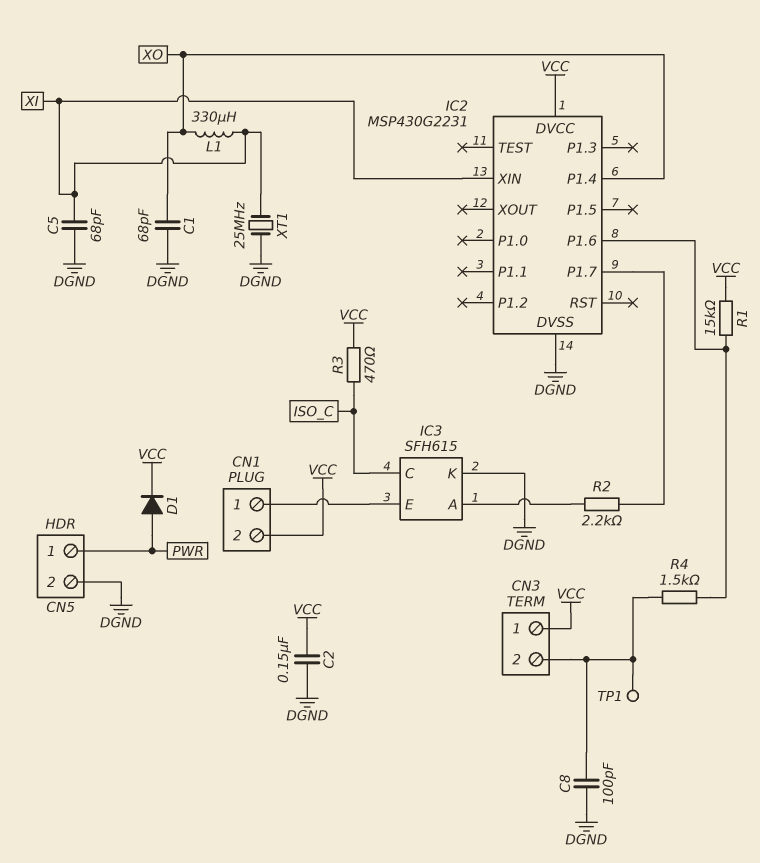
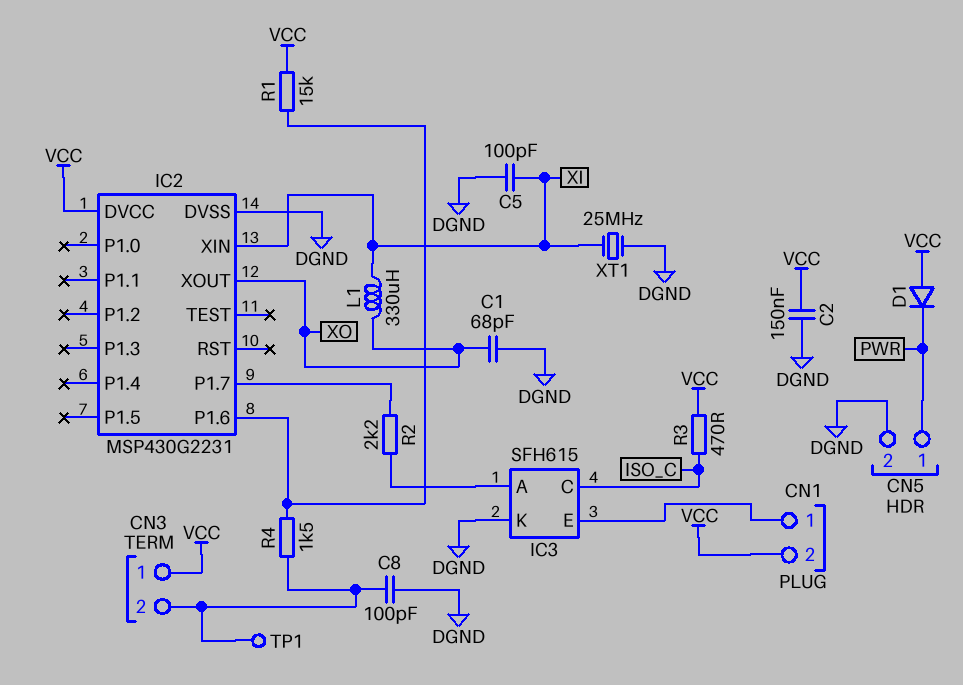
C5: 68pF (DGND, XI) -> 100pF (DGND, XI)
D1: diode (A PWR, K VCC) -> diode (A VCC, K PWR)
IC2 pin P1.4: XO -> none
IC2 pin XOUT: none -> XO

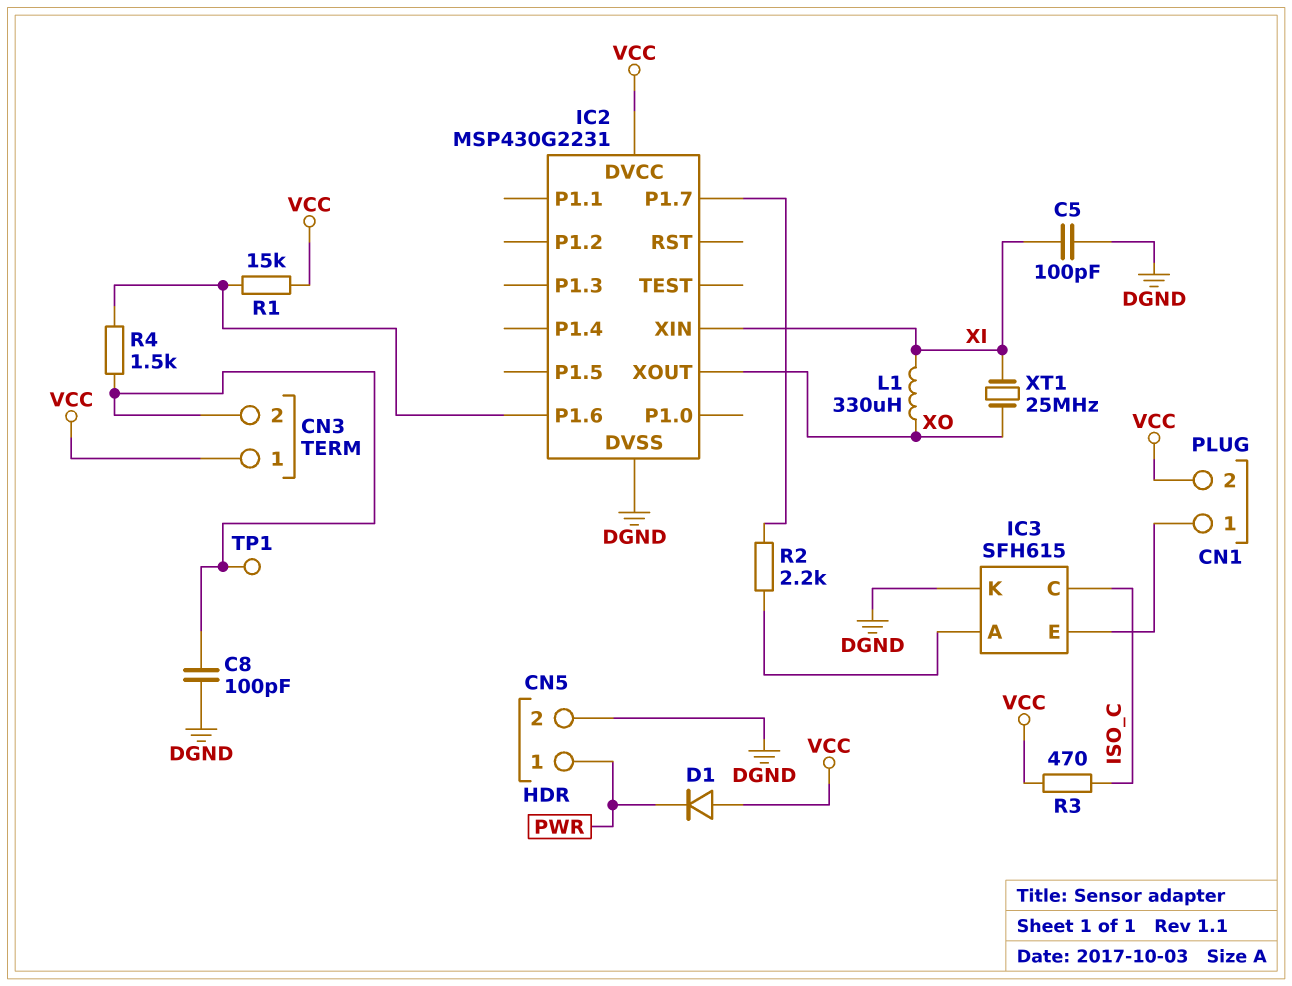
C1: 68pF (DGND, XO) -> none
C2: 150nF (DGND, VCC) -> none
XT1: 25MHz (DGND, XI) -> 25MHz (XI, XO)

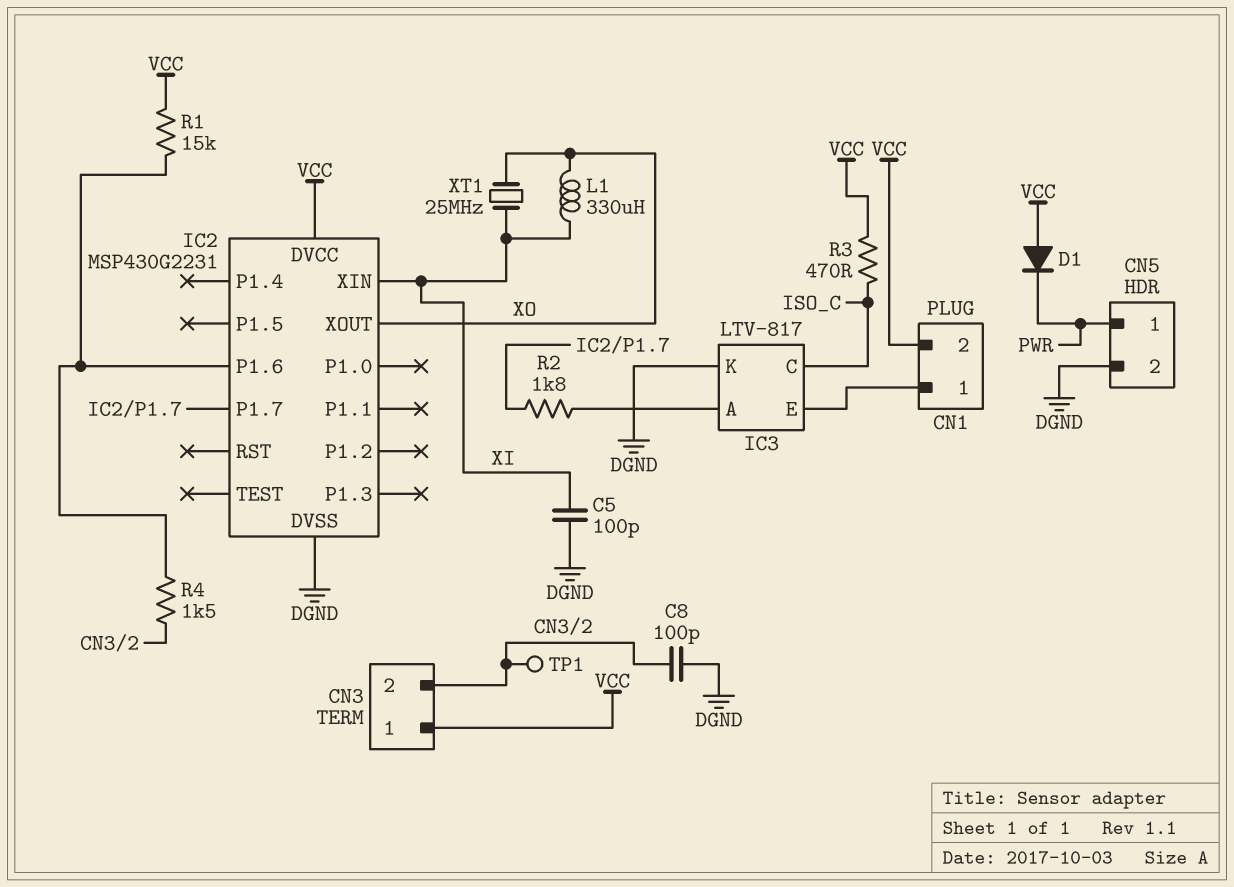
IC3: SFH615 -> LTV-817
R2: 2.2k (IC2/P1.7, IC3/A) -> 1.8k (IC2/P1.7, IC3/A)

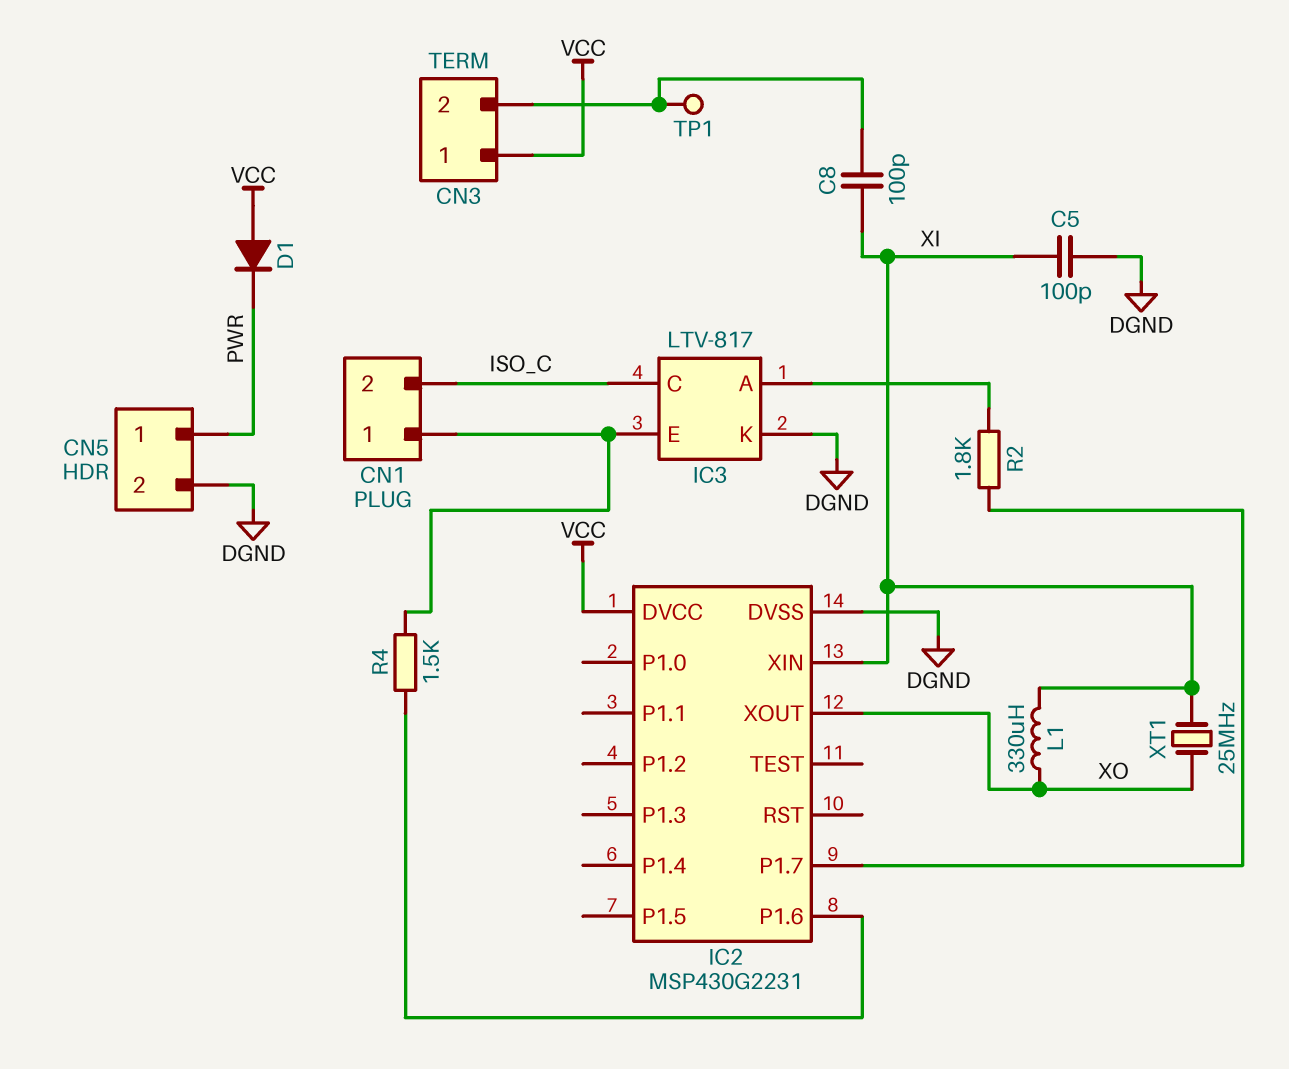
C8: 100pF (CN3/2, DGND) -> 100pF (CN3/2, XI)
CN1 pin 2: VCC -> ISO_C
R1: 15k (IC2/P1.6, VCC) -> none
R3: 470 (ISO_C, VCC) -> none
R4: 1.5k (CN3/2, IC2/P1.6) -> 1.5k (CN1/1, IC2/P1.6)

